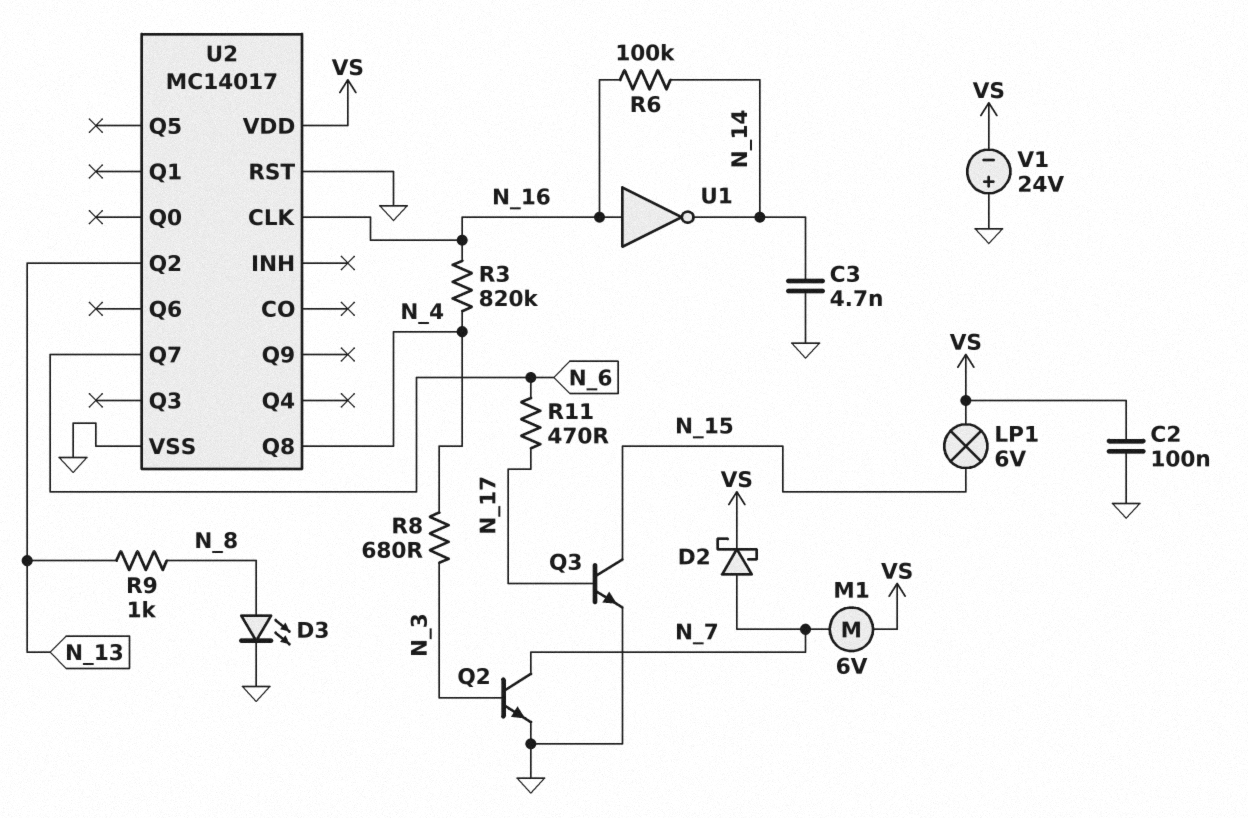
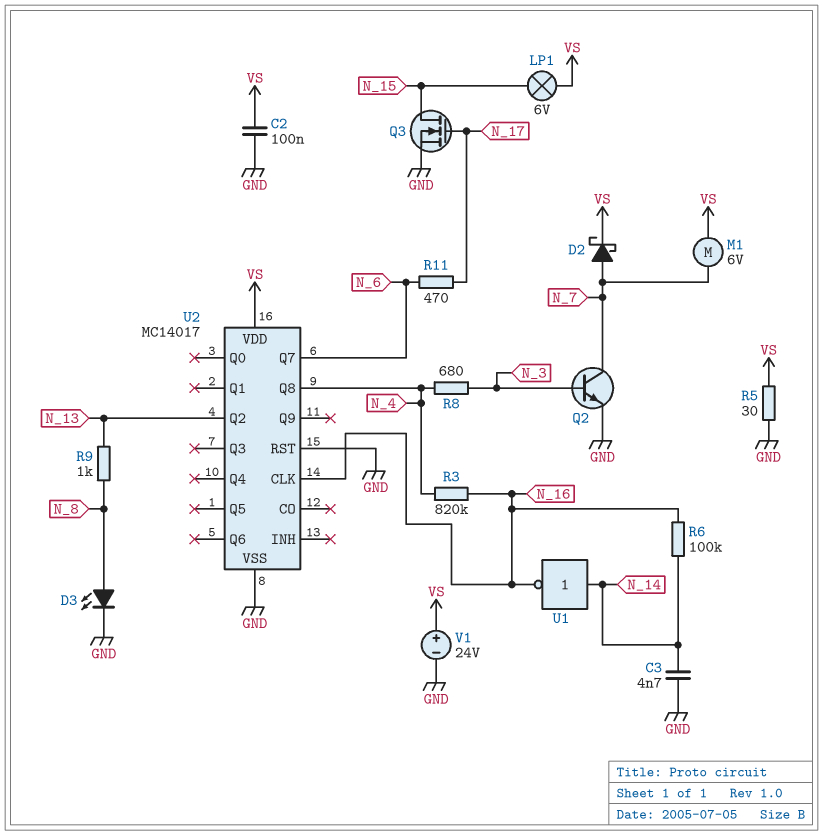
Q3: NPN (B N_17, C N_15, E GND) -> NMOS (G N_17, D N_15, S GND)
R5: none -> 30 (GND, VS)
U1: NOT (in N_16, out N_14) -> NOT (in N_14, out N_16)
V1: 24V (plus GND, minus VS) -> 24V (plus VS, minus GND)

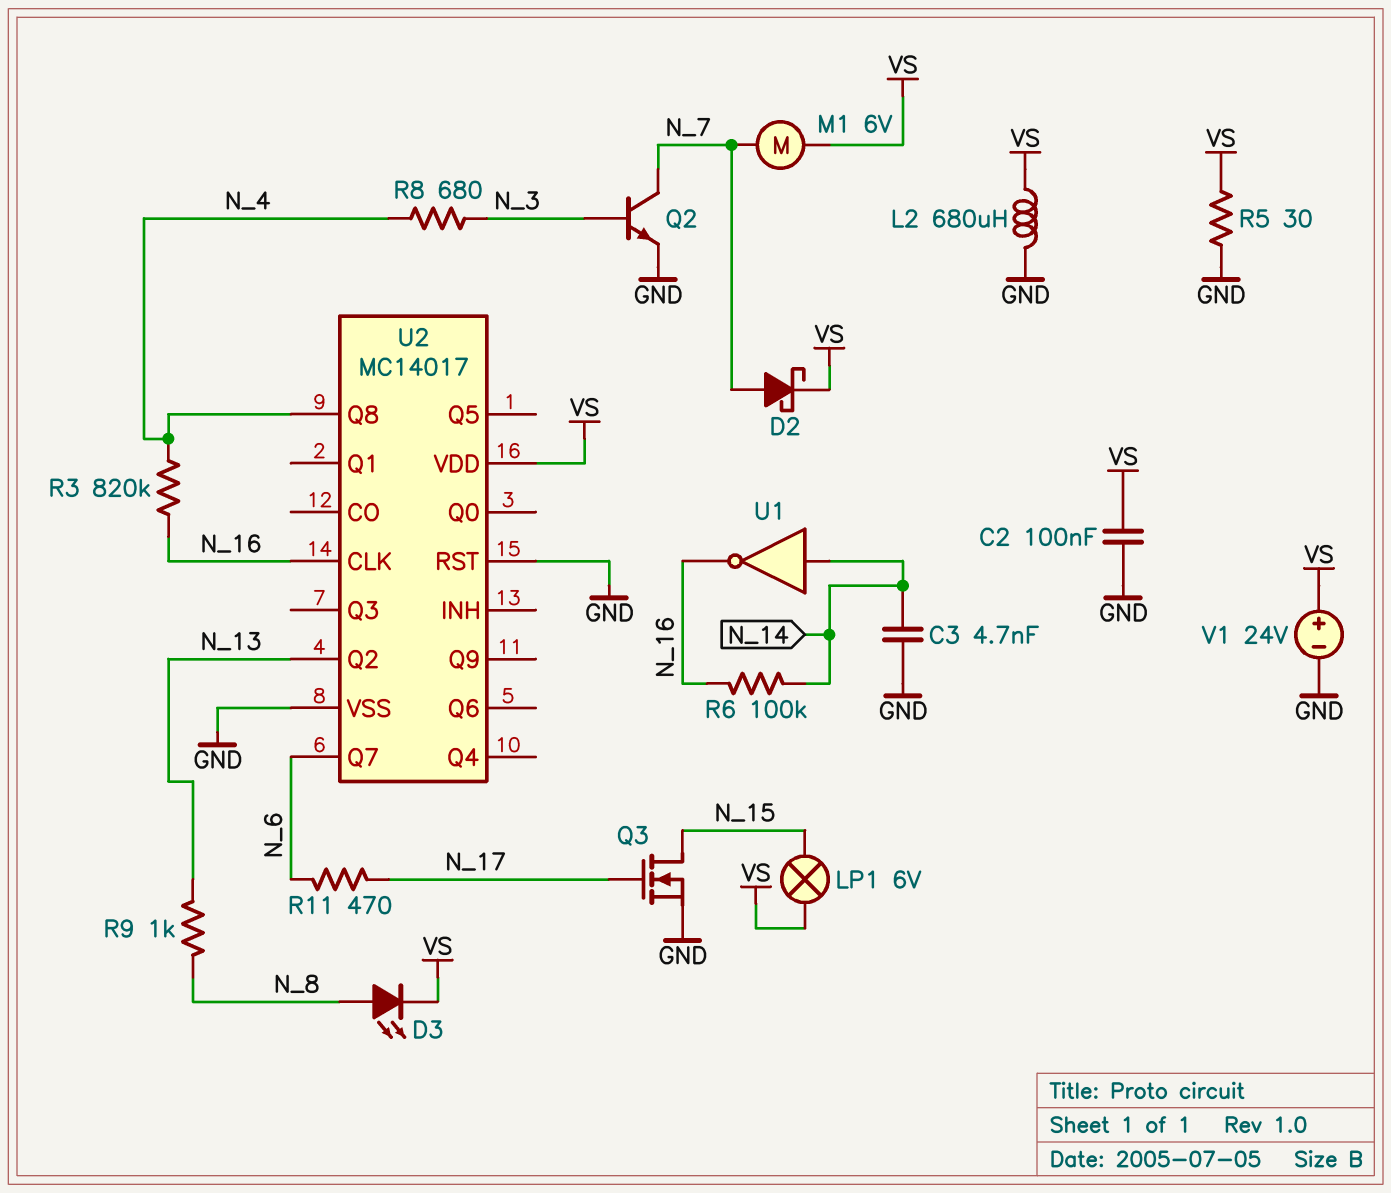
D3: LED (A N_8, K GND) -> LED (A N_8, K VS)
L2: none -> 680uH (GND, VS)

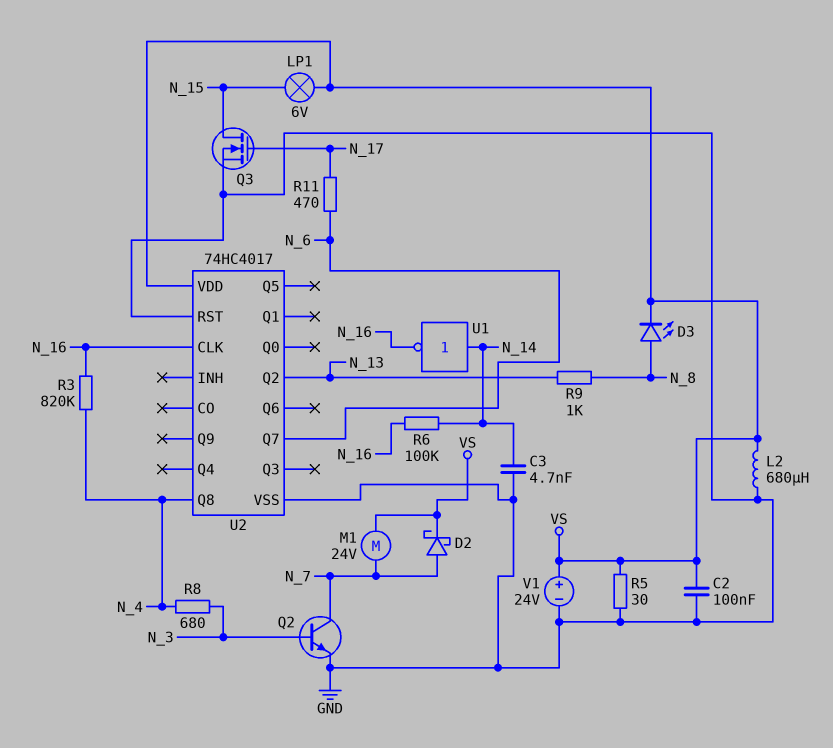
M1: motor 6V (N_7, VS) -> motor 24V (N_7, VS)
U2: MC14017 -> 74HC4017

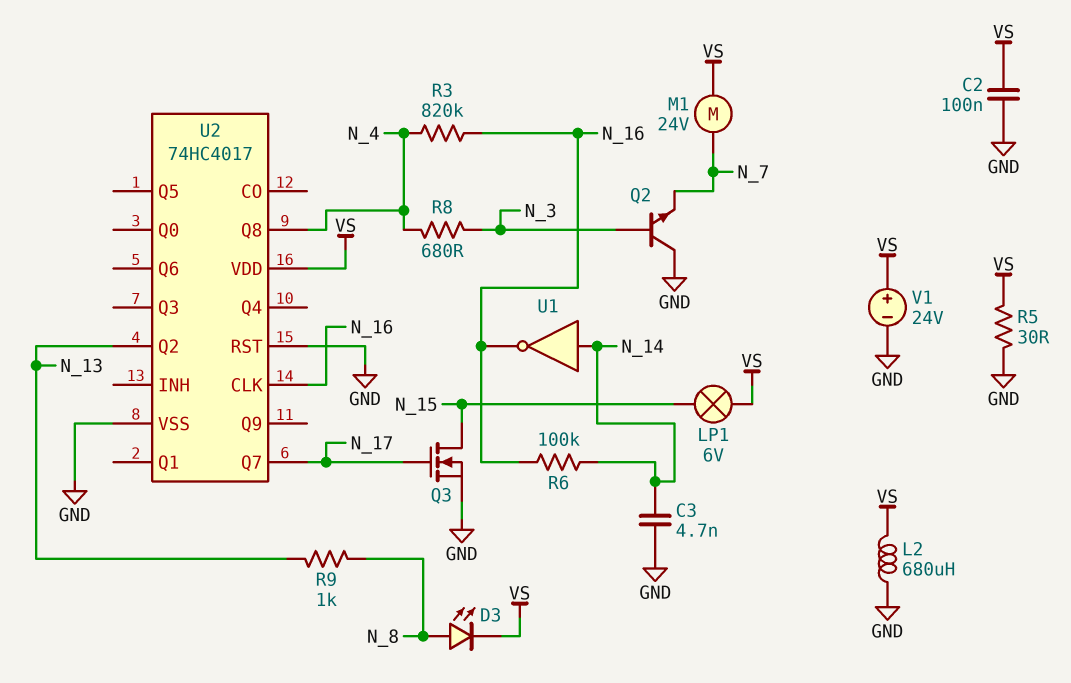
D2: schottky (A N_7, K VS) -> none
Q2: NPN (B N_3, C N_7, E GND) -> NPN (B N_3, C GND, E N_7)
R11: 470 (N_6, N_17) -> none
U2 pin Q7: N_6 -> N_17

